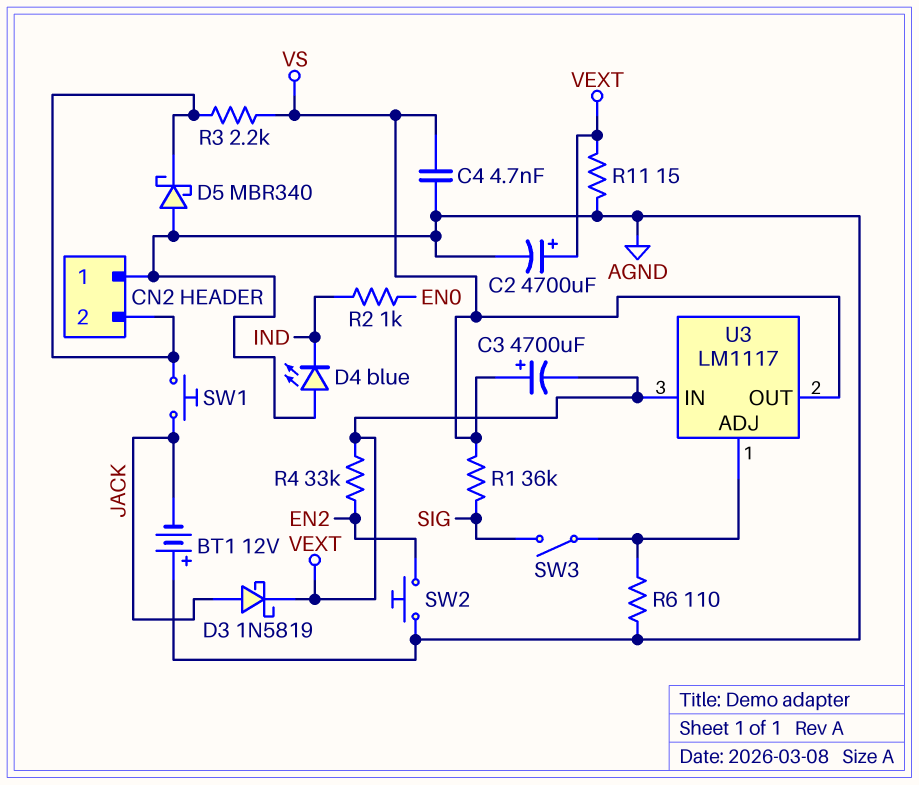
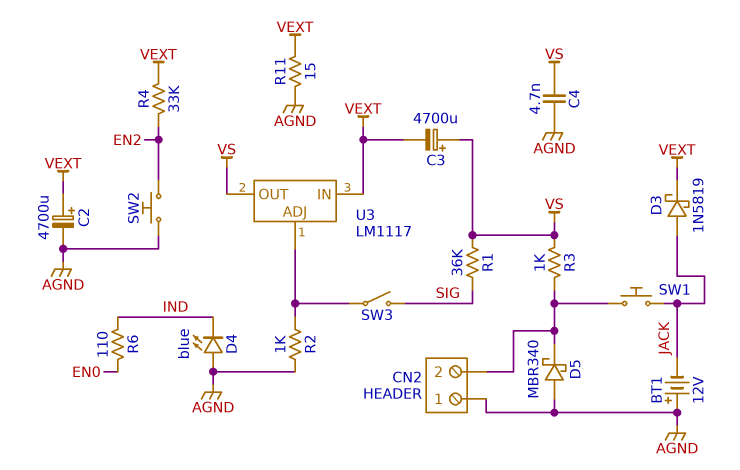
R2: 1k (EN0, IND) -> 1k (AGND, U3/ADJ)
R3: 2.2k (CN2/2, VS) -> 1k (CN2/2, VS)
R6: 110 (AGND, U3/ADJ) -> 110 (EN0, IND)

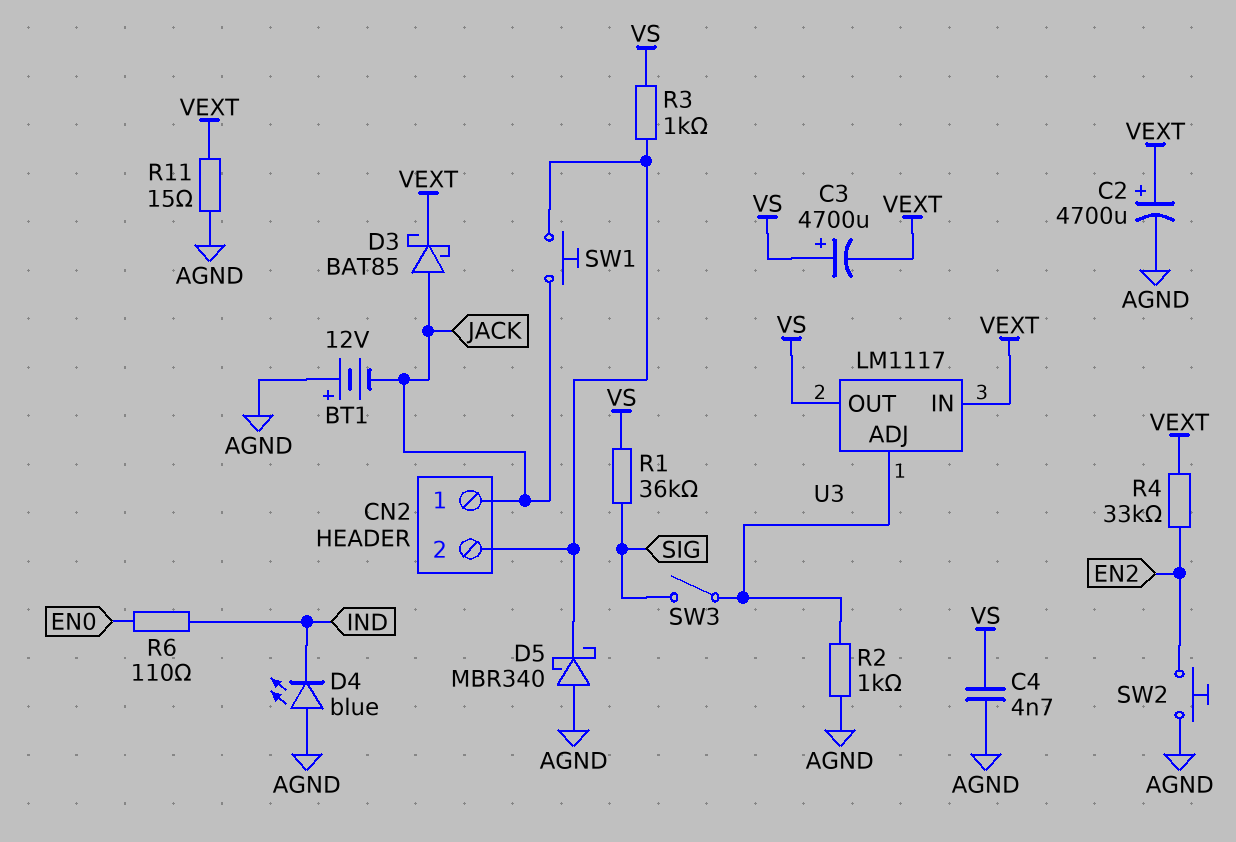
CN2 pin 1: AGND -> JACK
D3: schottky 1N5819 (A JACK, K VEXT) -> schottky BAT85 (A JACK, K VEXT)

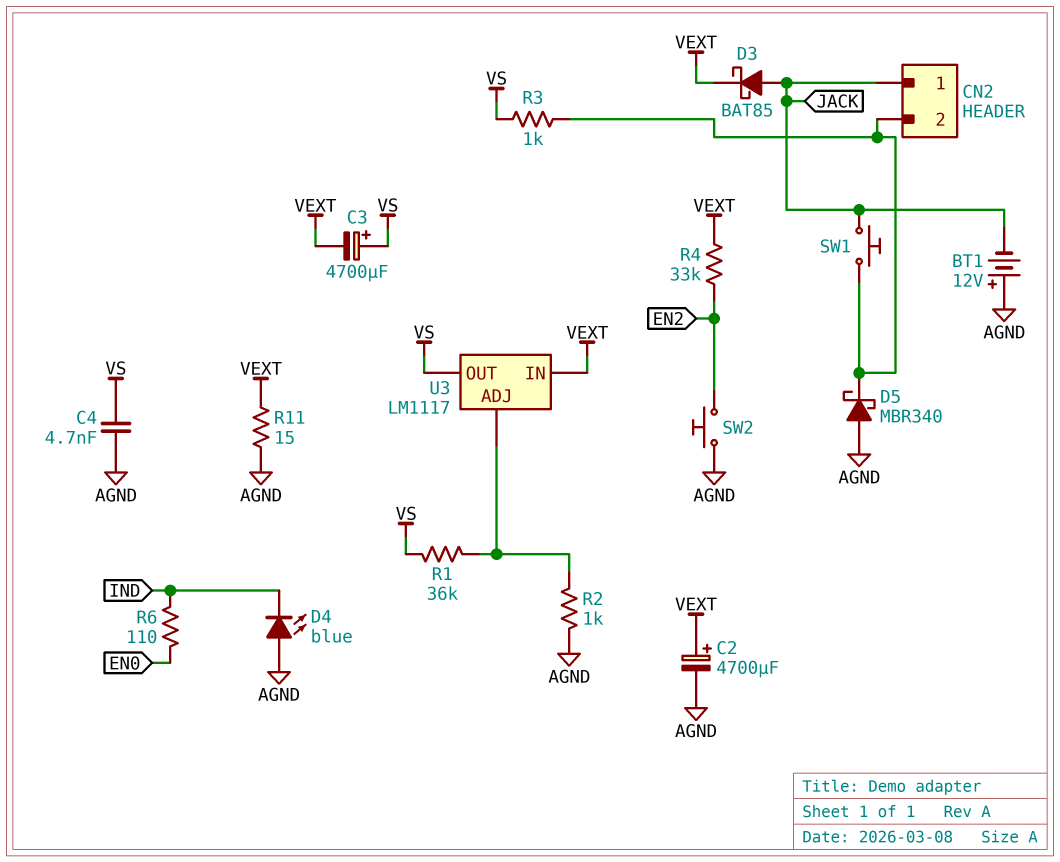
R1: 36k (SIG, VS) -> 36k (U3/ADJ, VS)
SW3: switch (SIG, U3/ADJ) -> none

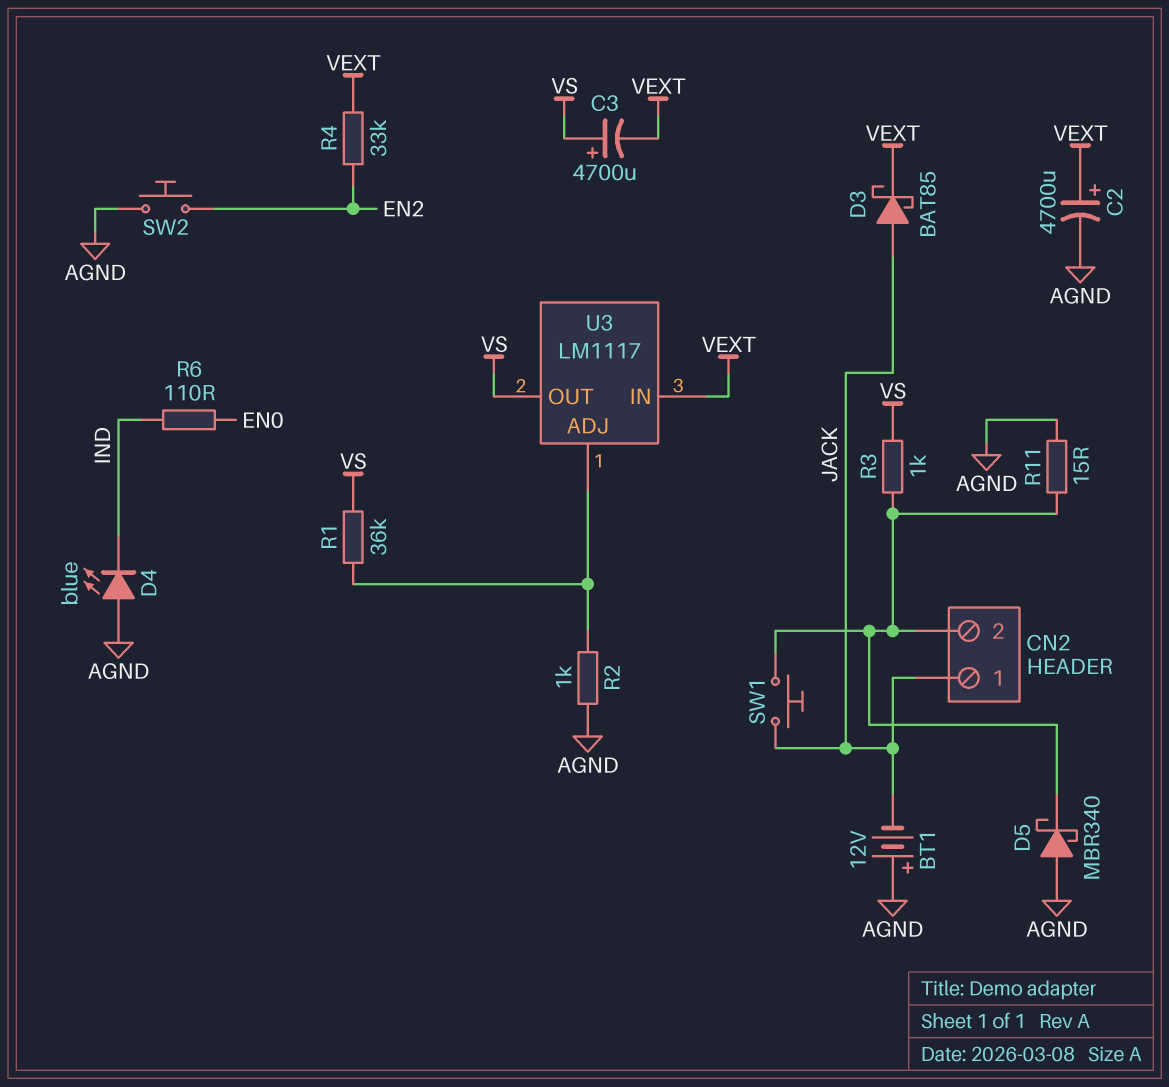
C4: 4.7nF (AGND, VS) -> none
R11: 15 (AGND, VEXT) -> 15 (AGND, CN2/2)

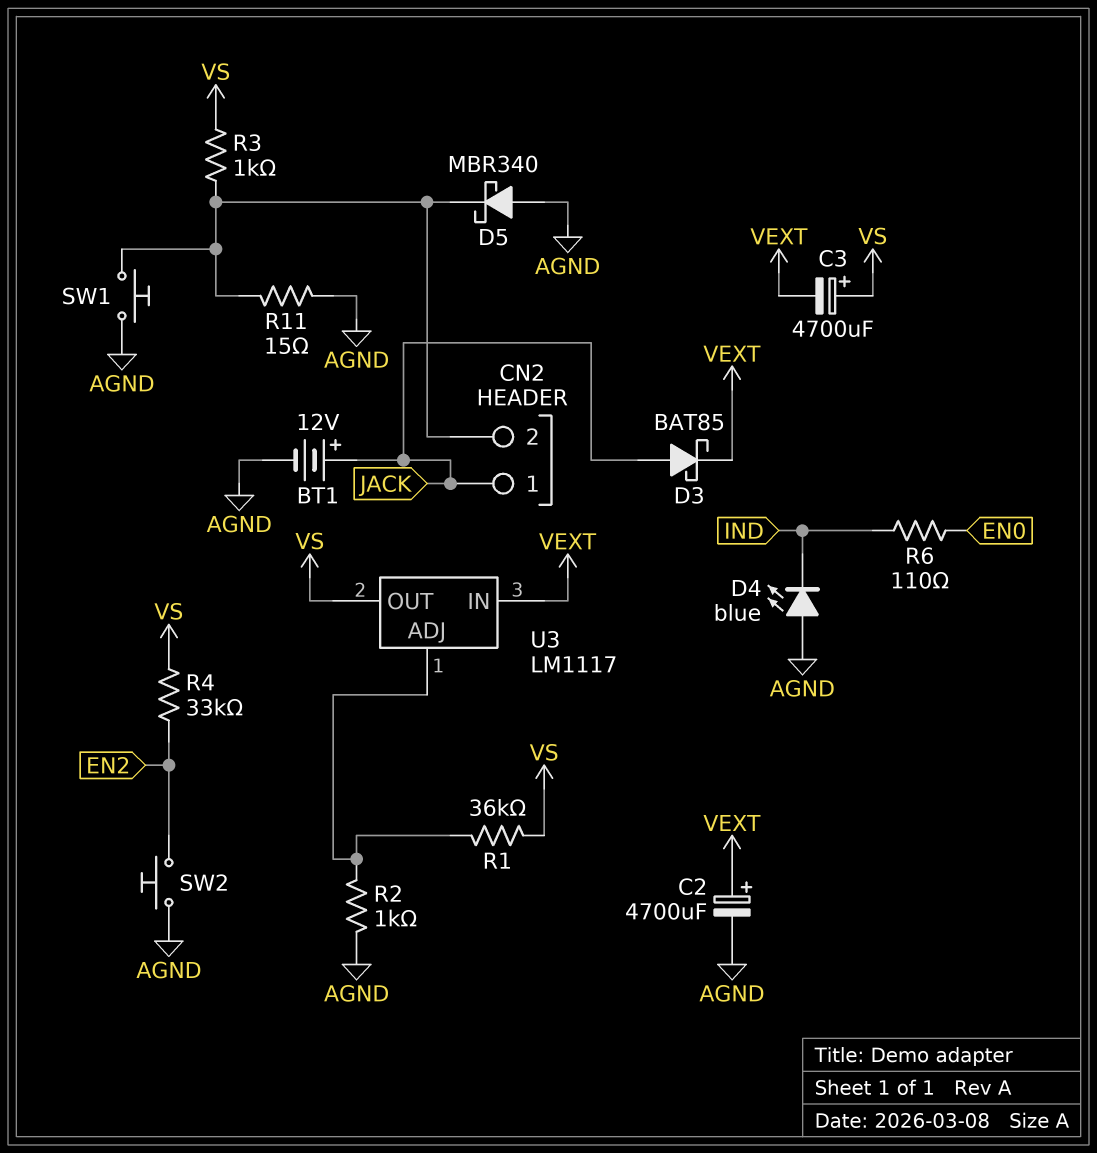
BT1: 12V (plus AGND, minus JACK) -> 12V (plus JACK, minus AGND)
R4: 33k (EN2, VEXT) -> 33k (EN2, VS)
SW1: button (CN2/2, JACK) -> button (AGND, CN2/2)

